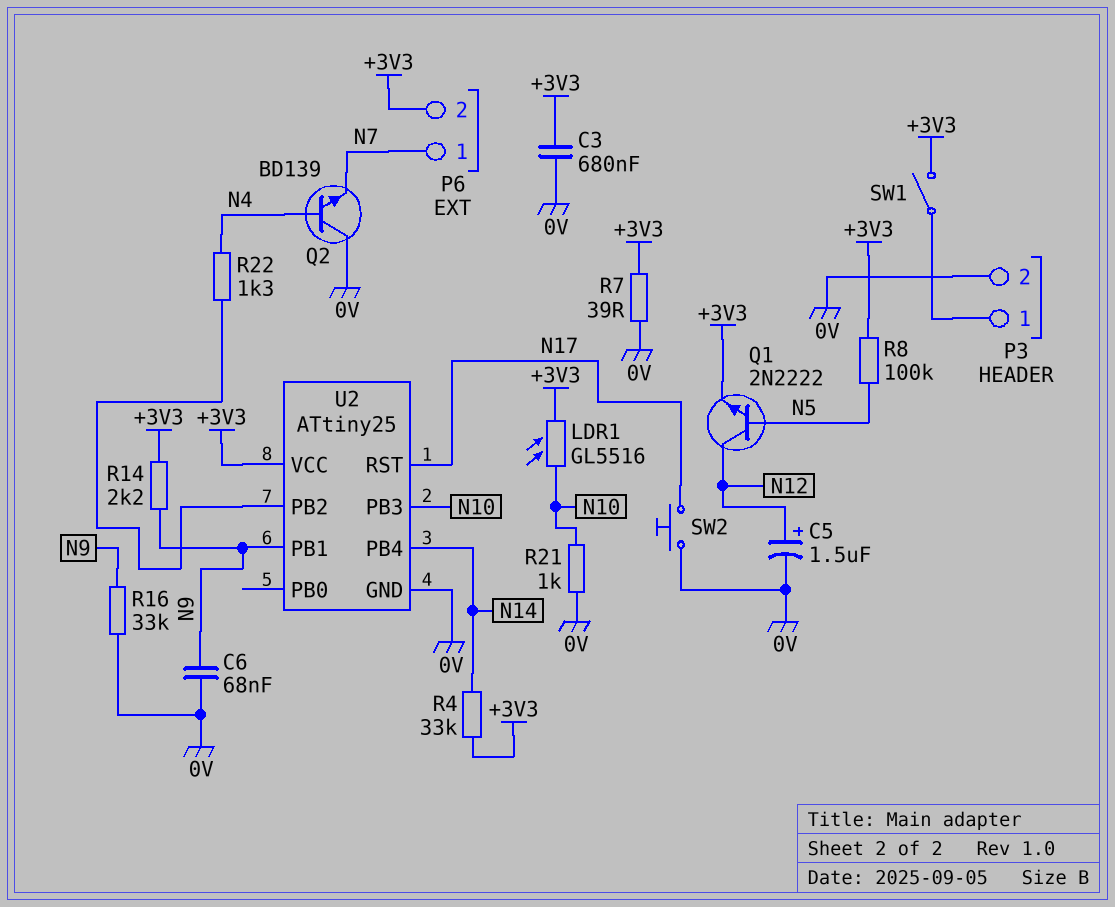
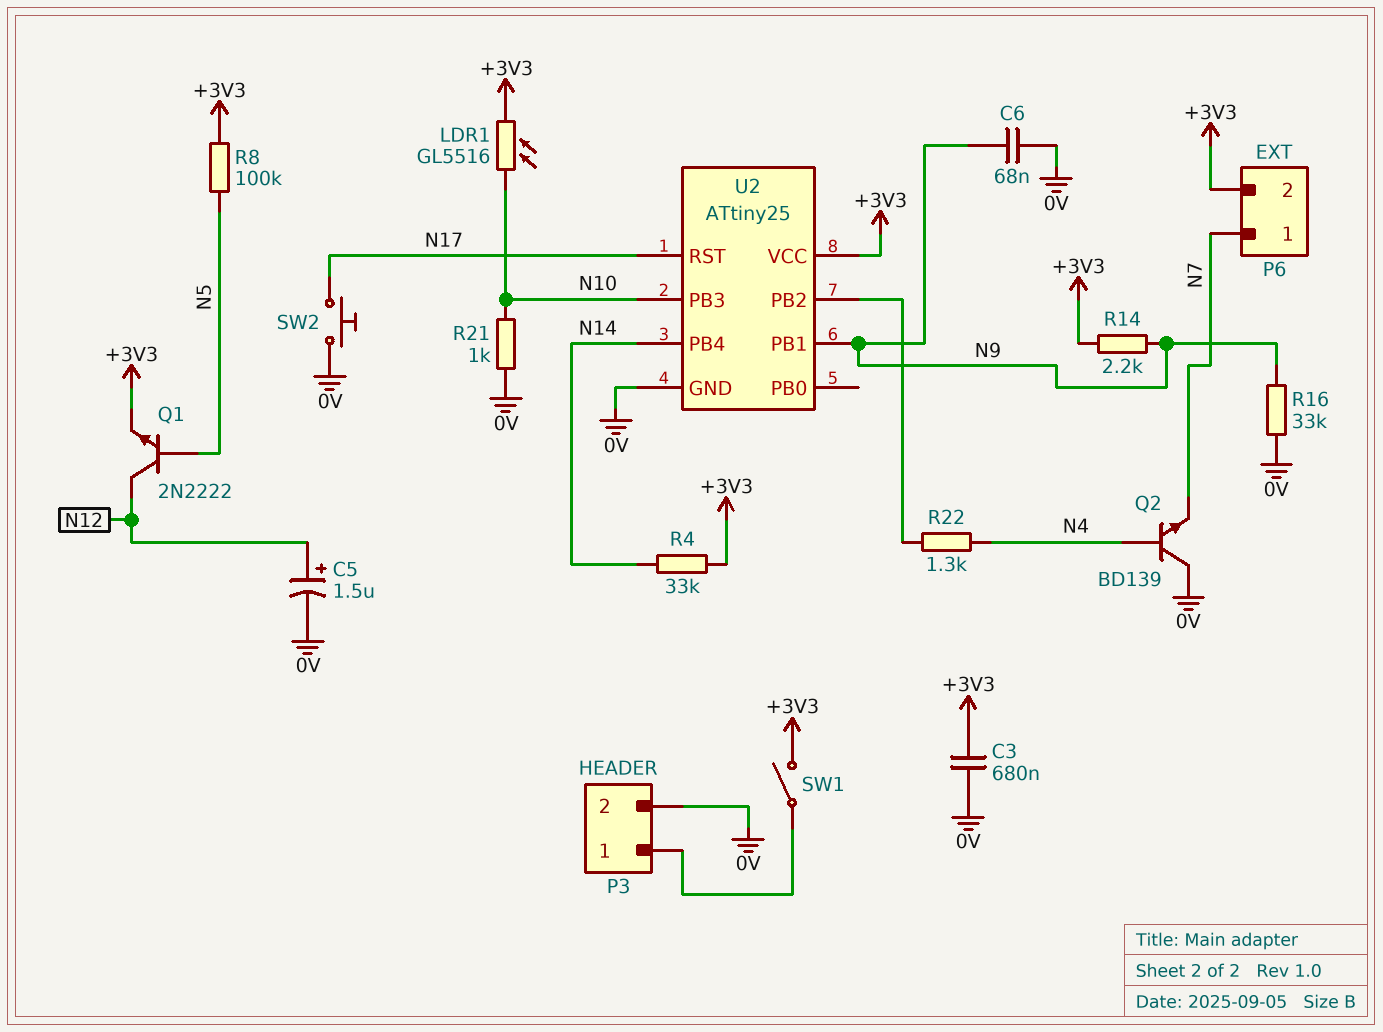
R7: 39 (+3V3, 0V) -> none

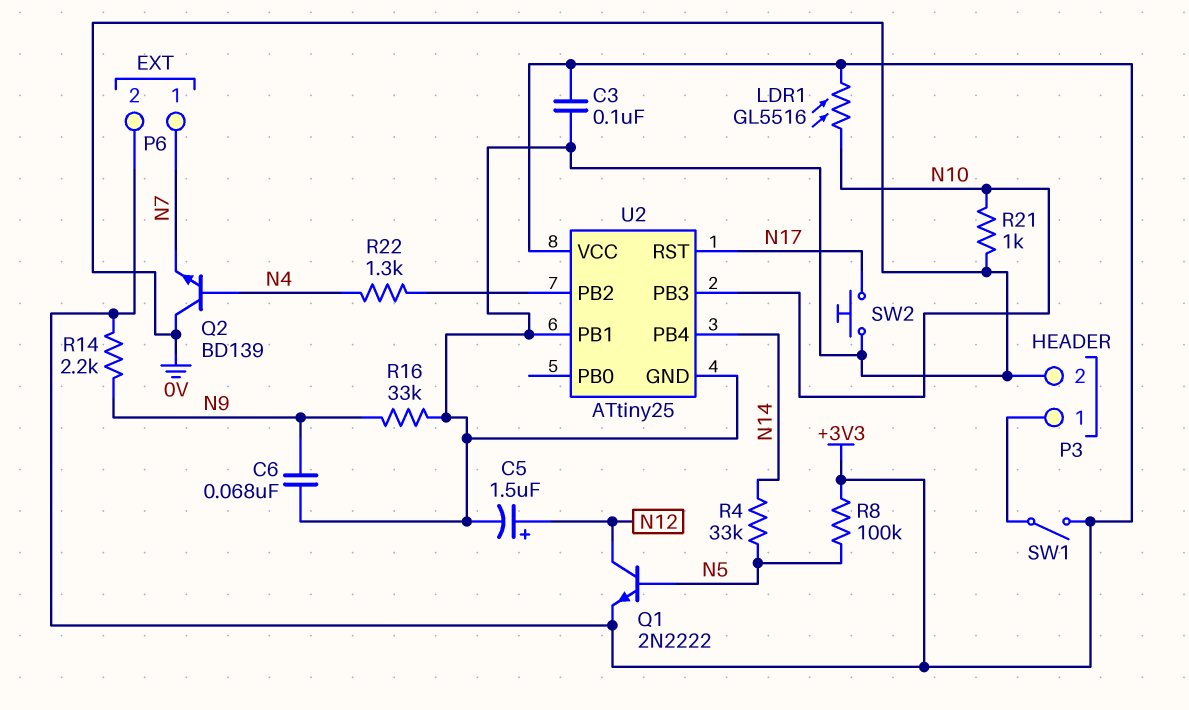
C3: 680nF (+3V3, 0V) -> 100nF (+3V3, 0V)
R4: 33k (+3V3, N14) -> 33k (N5, N14)
U2 pin PB1: N9 -> 0V

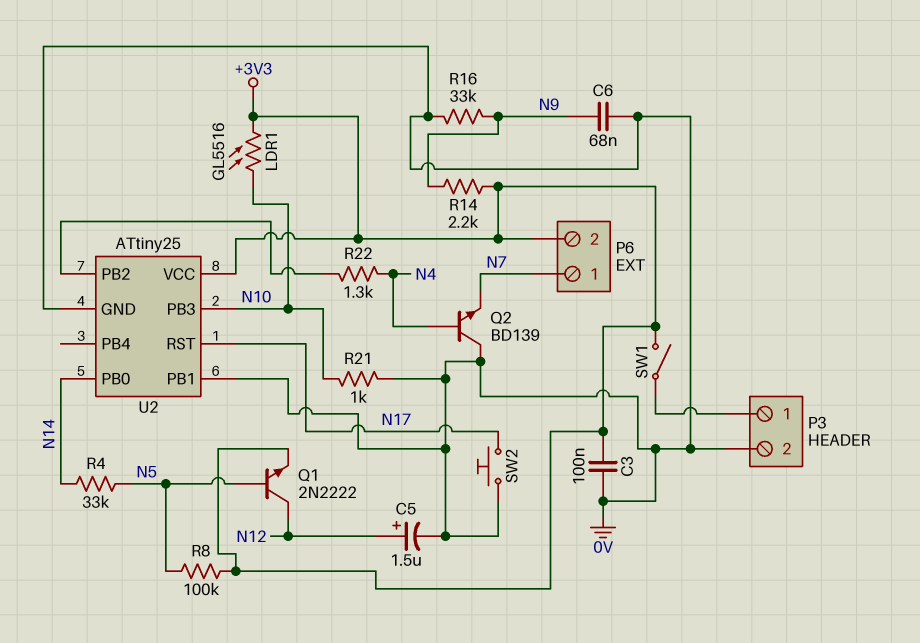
U2 pin PB0: none -> N14
U2 pin PB4: N14 -> none

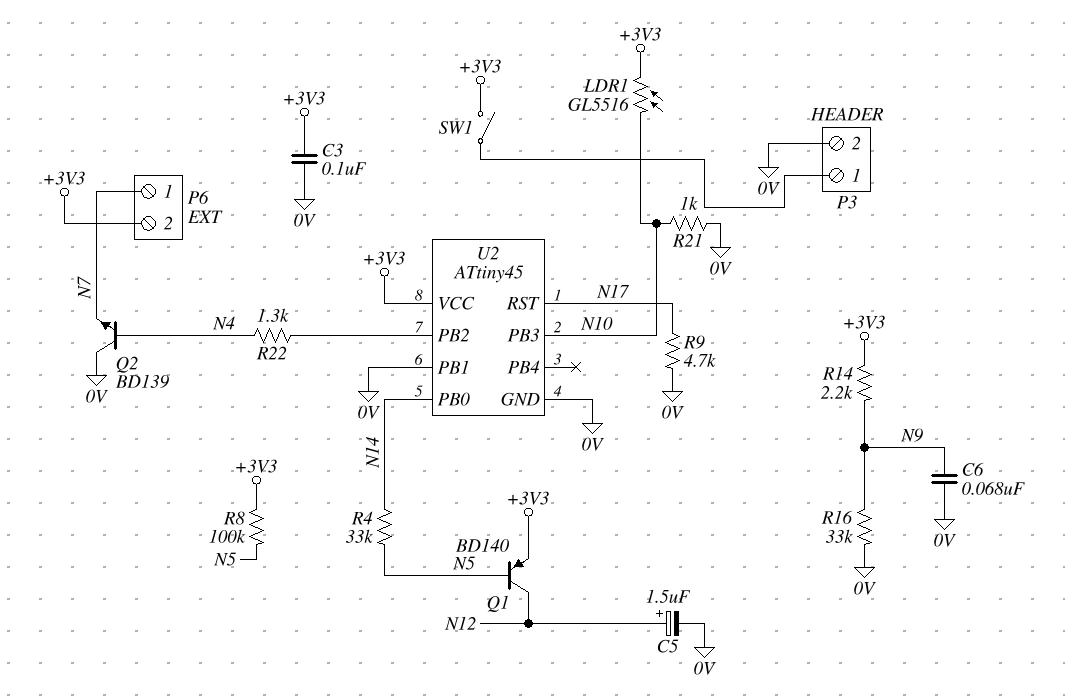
Q1: NPN 2N2222 (B N5, C N12, E +3V3) -> PNP BD140 (B N5, C N12, E +3V3)
R9: none -> 4.7k (0V, N17)
SW2: button (0V, N17) -> none
U2: ATtiny25 -> ATtiny45

